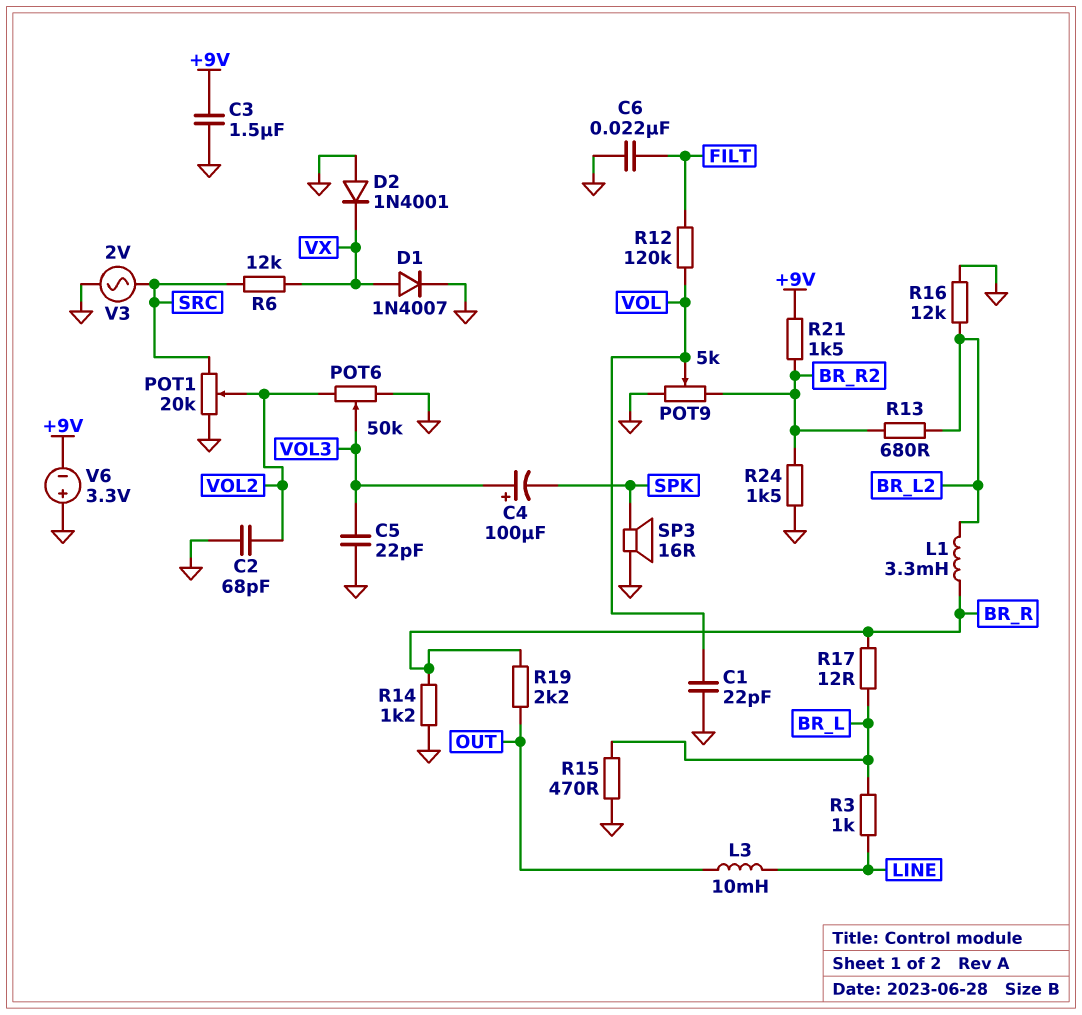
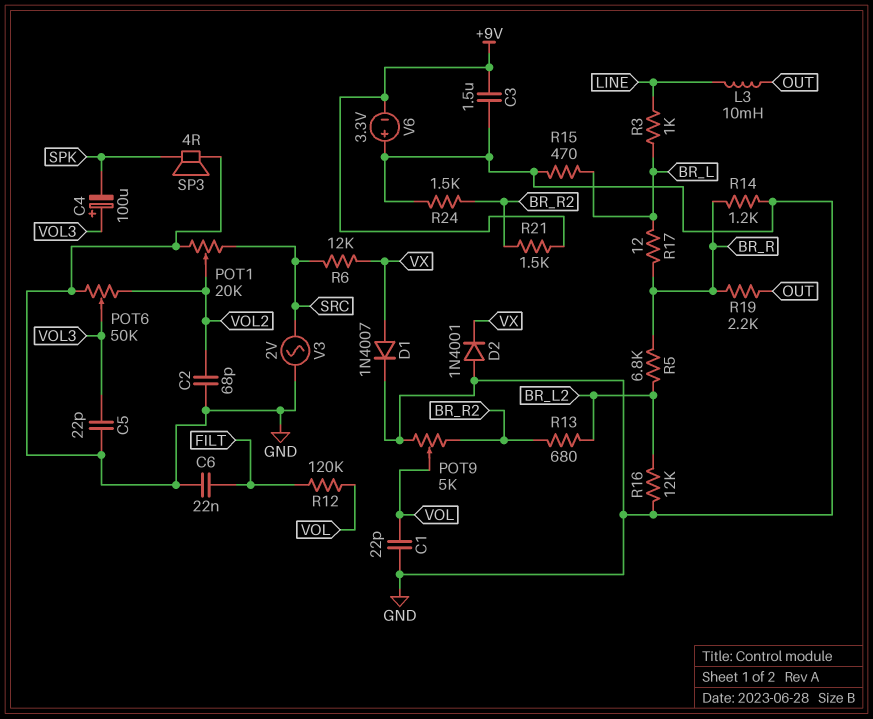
L1: 3.3mH (BR_L2, BR_R) -> none
R5: none -> 6.8k (BR_L2, BR_R)
SP3: speaker 16R (GND, SPK) -> speaker 4R (GND, SPK)

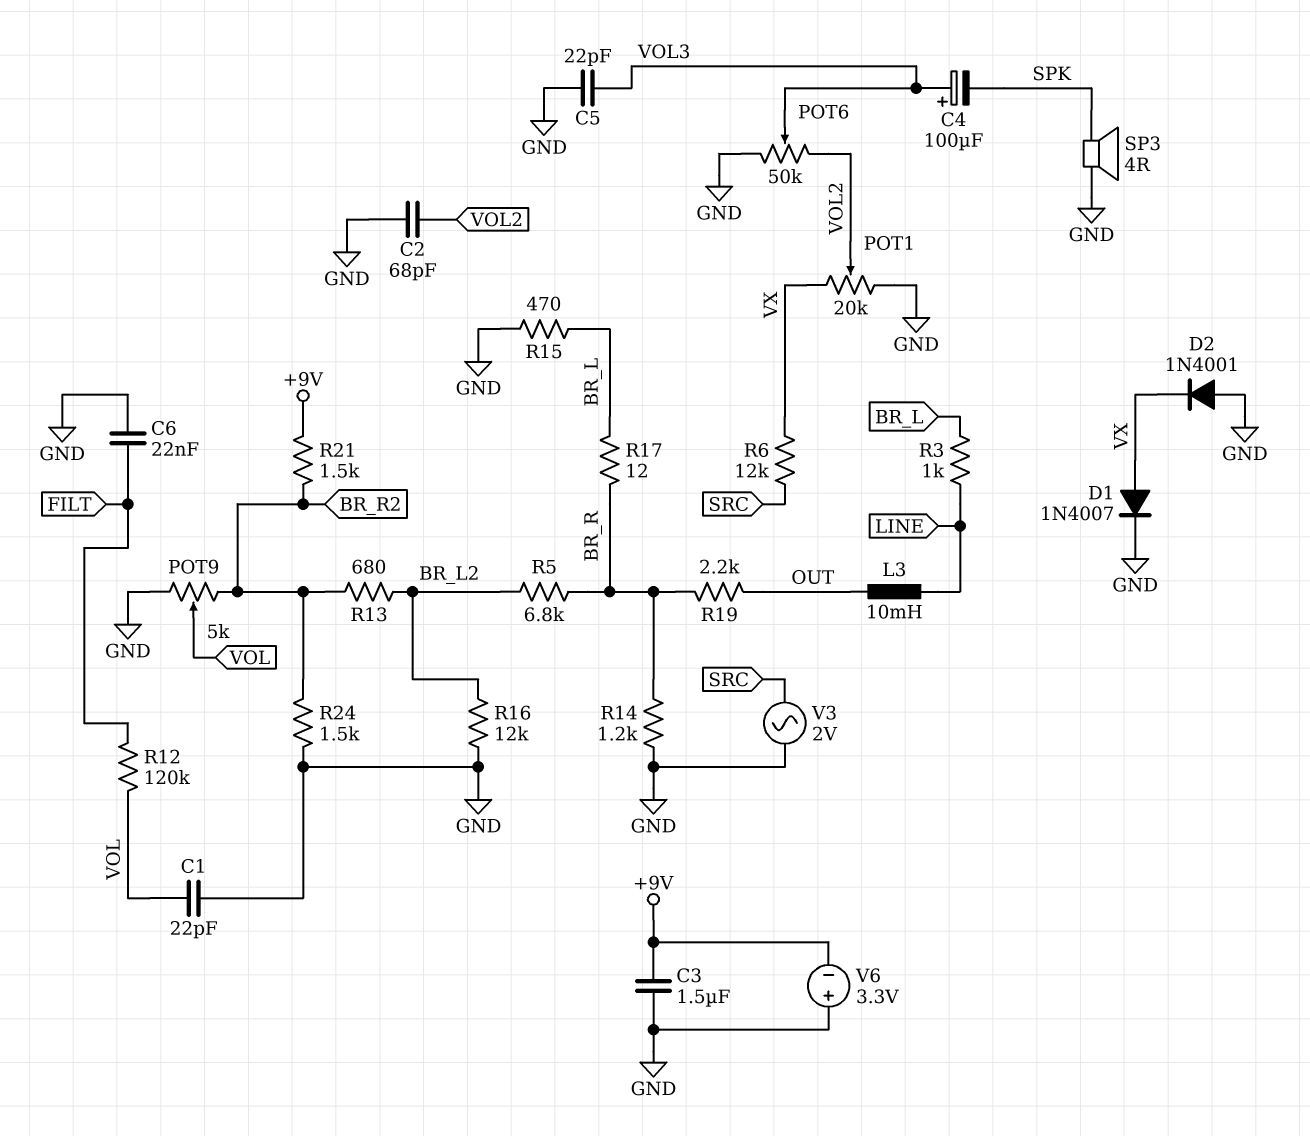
POT1: 20k (GND, SRC, wiper VOL2) -> 20k (GND, VX, wiper VOL2)

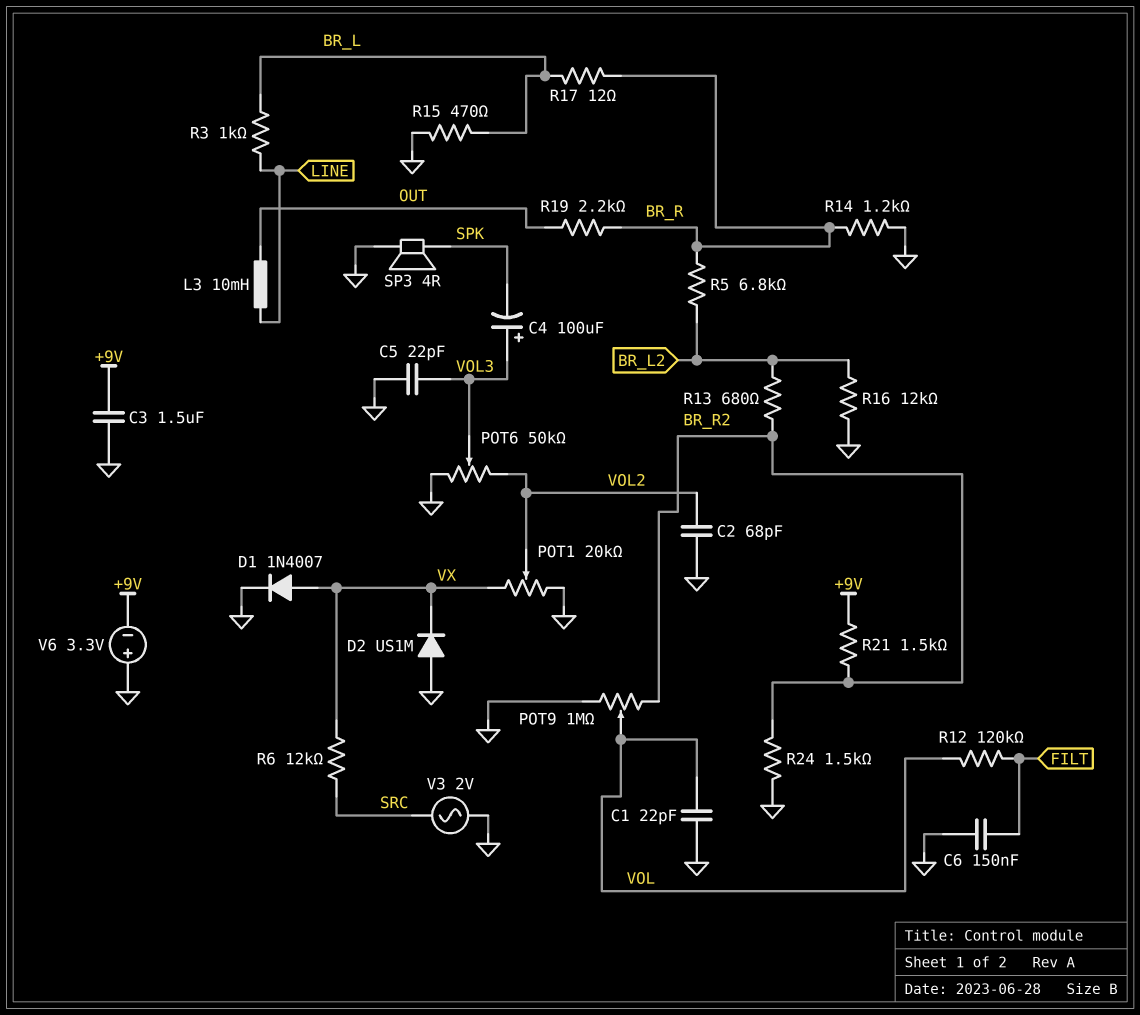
C6: 22nF (FILT, GND) -> 150nF (FILT, GND)
D2: diode 1N4001 (A GND, K VX) -> diode US1M (A GND, K VX)
POT9: 5k (BR_R2, GND, wiper VOL) -> 1M (BR_R2, GND, wiper VOL)

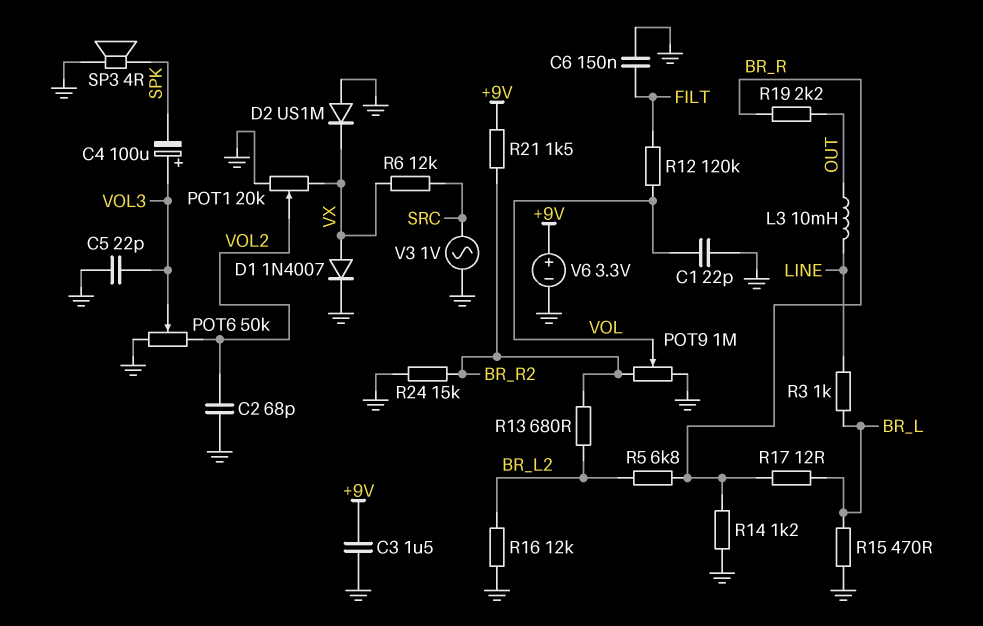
R24: 1.5k (BR_R2, GND) -> 15k (BR_R2, GND)
V3: AC 2V (GND, SRC) -> AC 1V (GND, SRC)
V6: 3.3V (plus GND, minus +9V) -> 3.3V (plus +9V, minus GND)

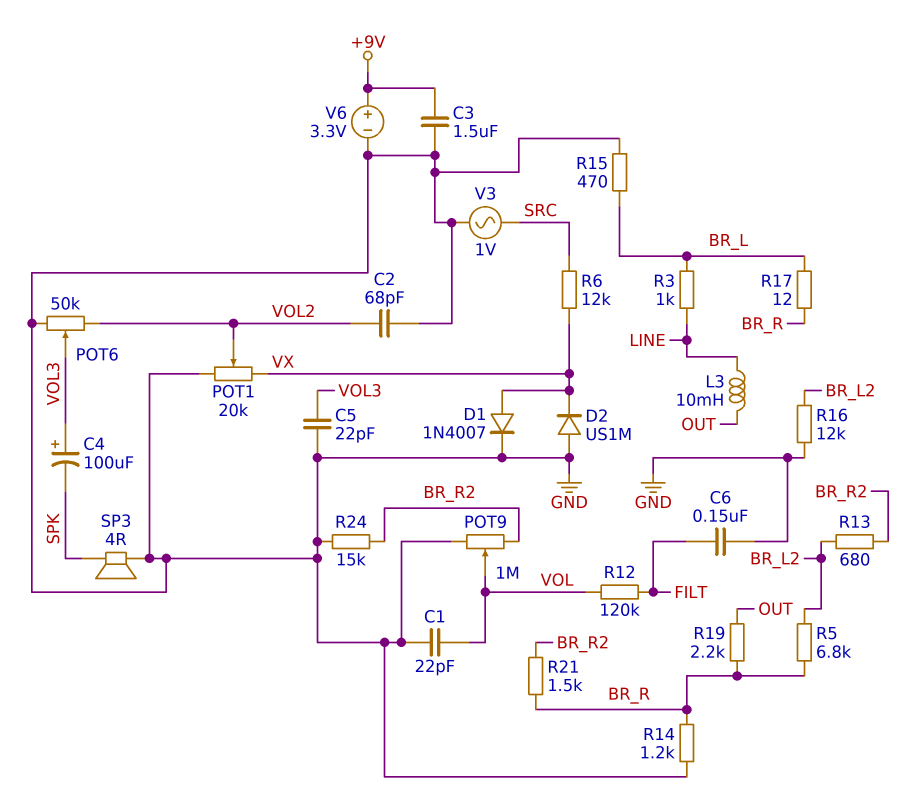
R21: 1.5k (+9V, BR_R2) -> 1.5k (BR_R, BR_R2)

